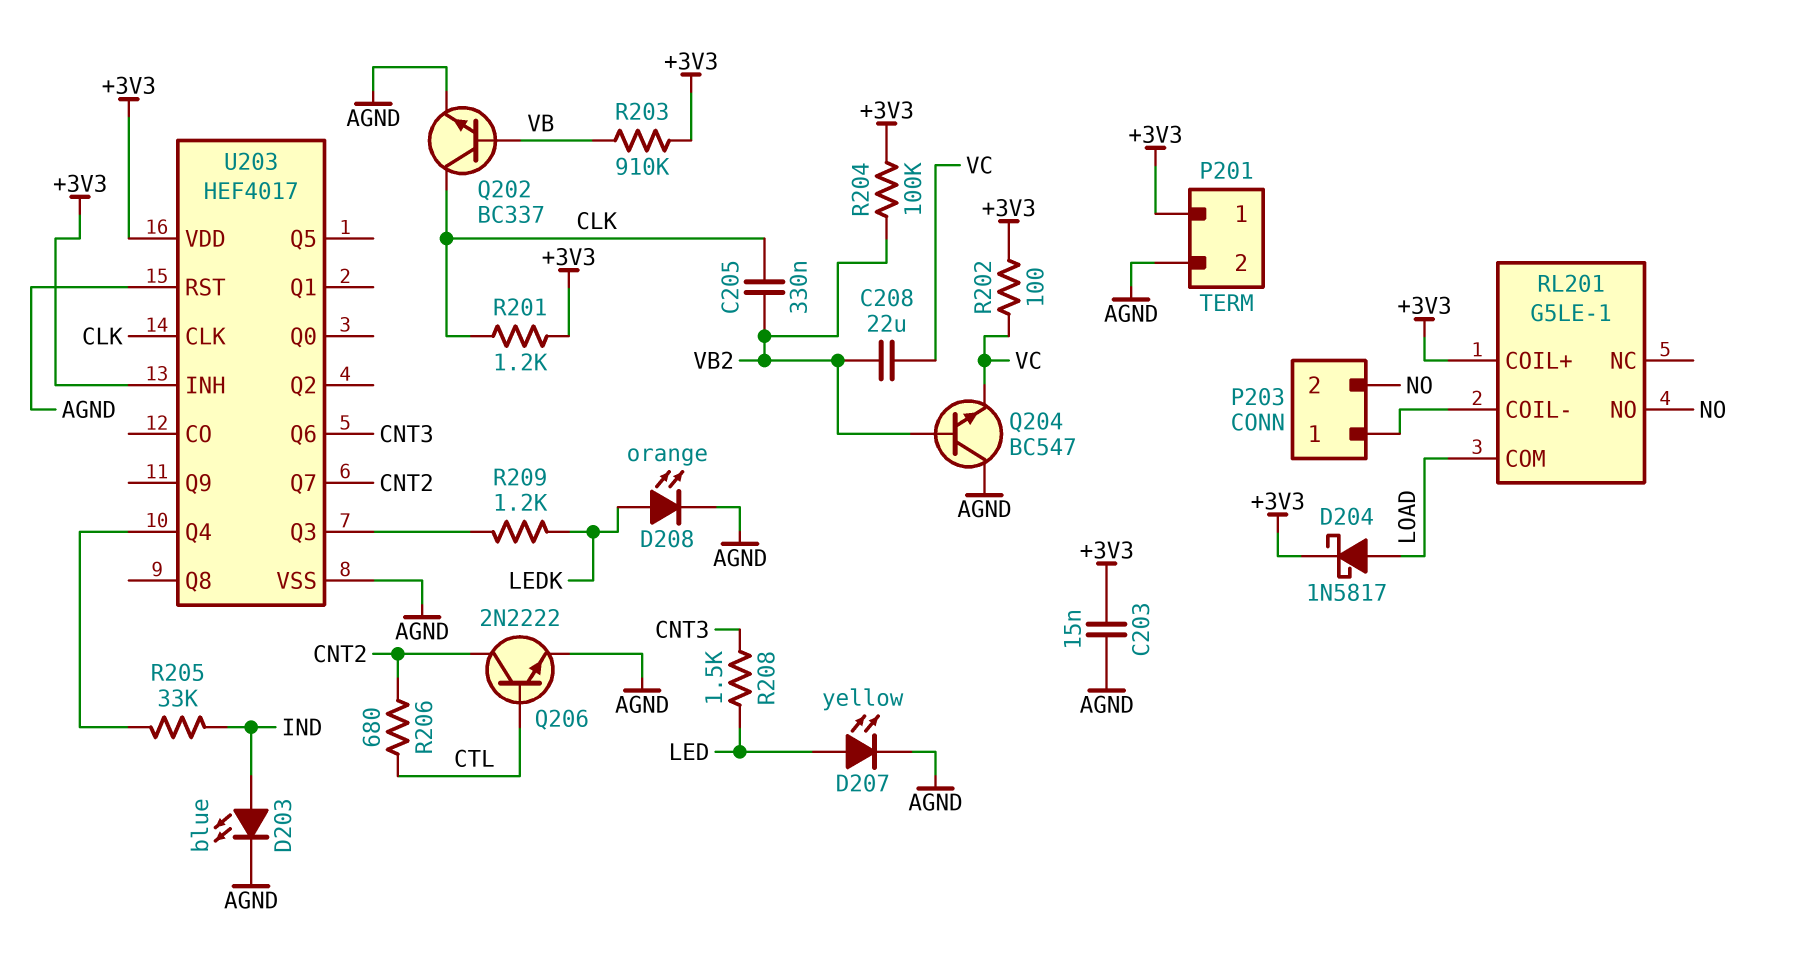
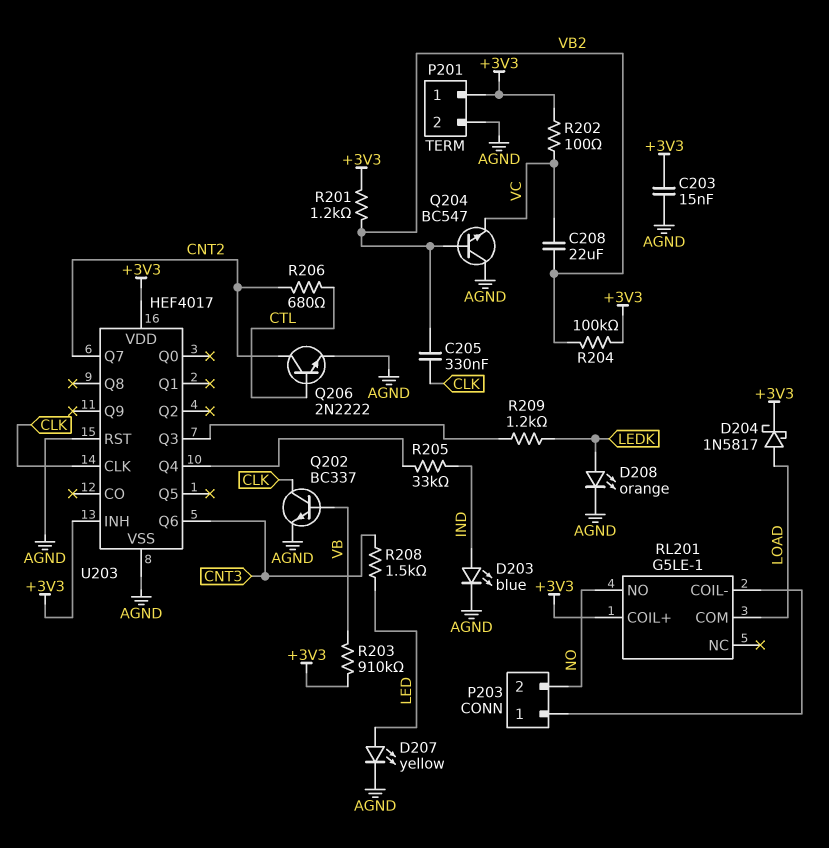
R201: 1.2k (+3V3, CLK) -> 1.2k (+3V3, VB2)

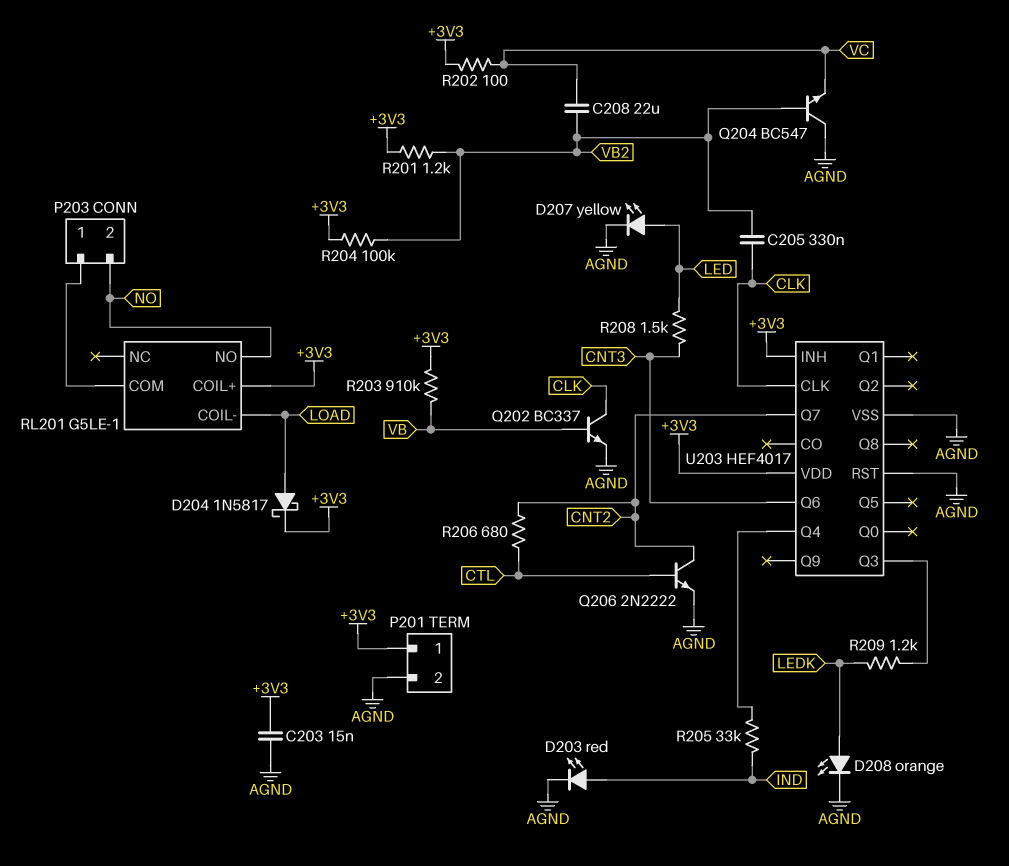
D203: LED blue (A IND, K AGND) -> LED red (A IND, K AGND)
RL201 pin COIL-: P203/1 -> LOAD
RL201 pin COM: LOAD -> P203/1

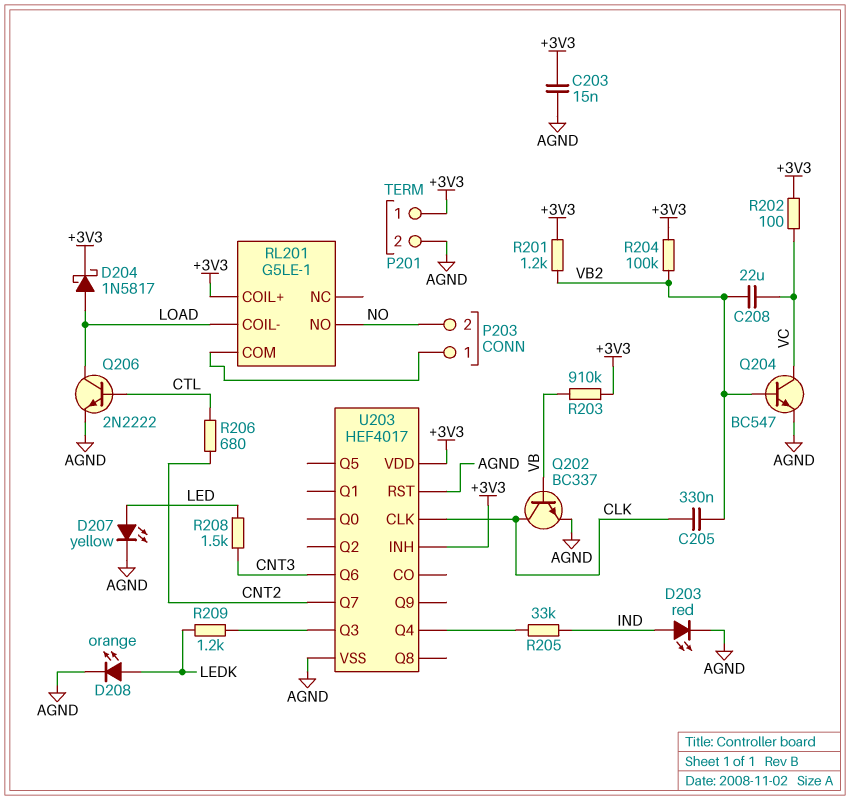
Q204: NPN BC547 (B VB2, C AGND, E VC) -> NPN BC547 (B VB2, C VC, E AGND)
Q206: NPN 2N2222 (B CTL, C CNT2, E AGND) -> NPN 2N2222 (B CTL, C LOAD, E AGND)

